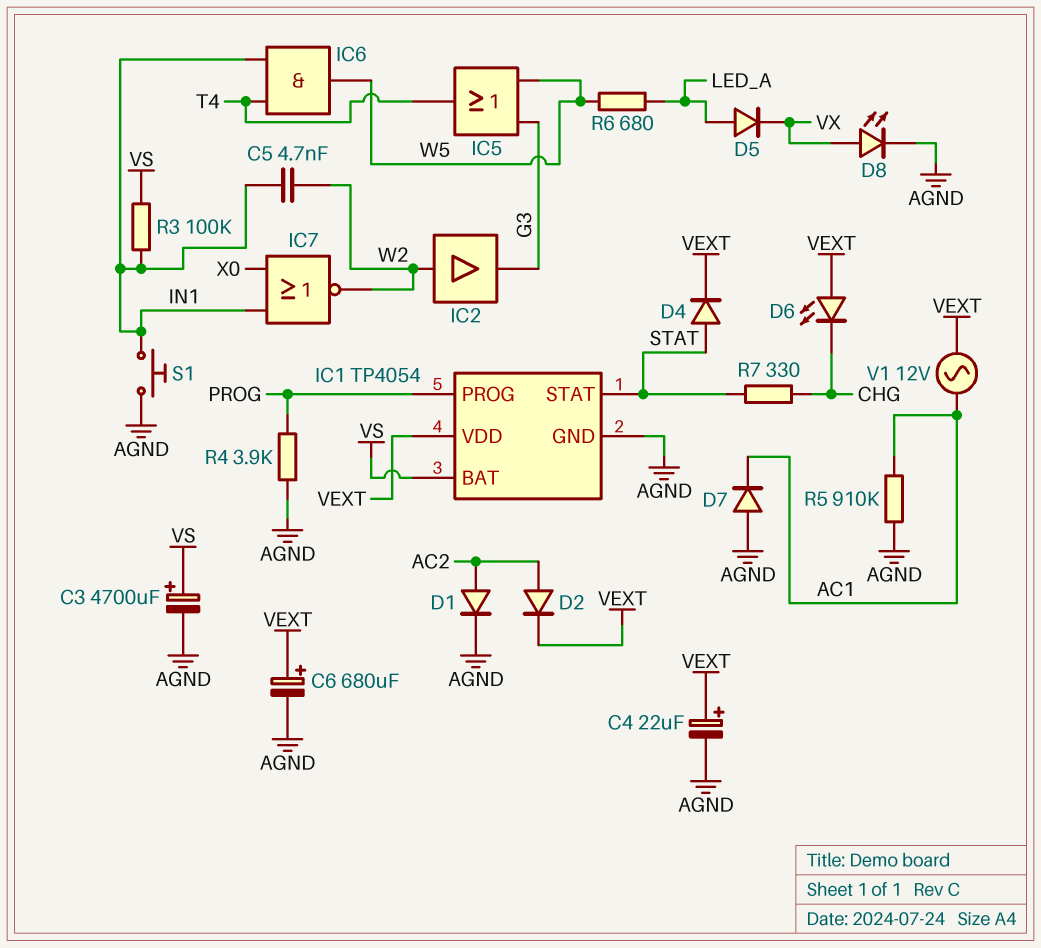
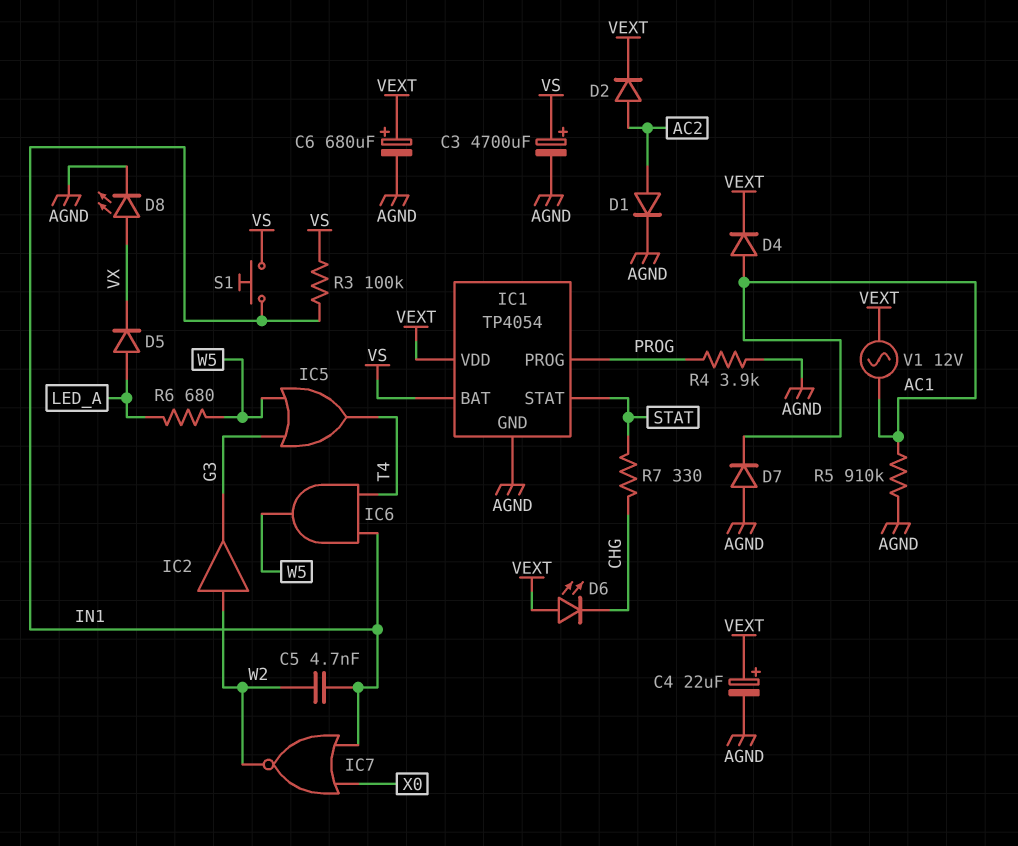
D4: diode (A STAT, K VEXT) -> diode (A AC1, K VEXT)
S1: button (AGND, IN1) -> button (IN1, VS)

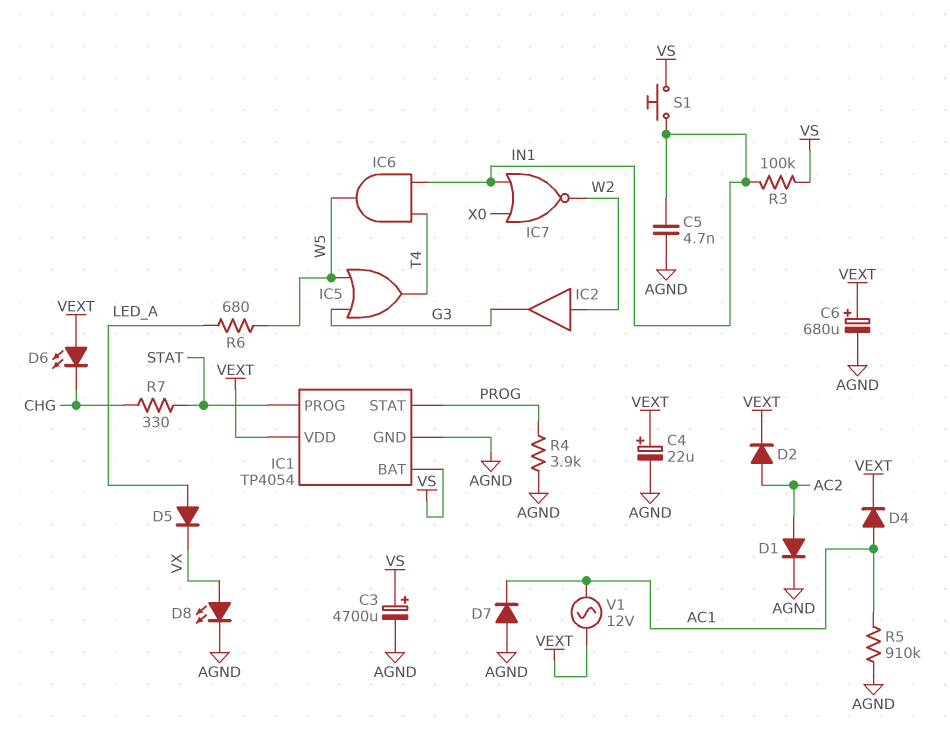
C5: 4.7nF (IN1, W2) -> 4.7nF (AGND, IN1)
IC1 pin PROG: PROG -> STAT
IC1 pin STAT: STAT -> PROG

